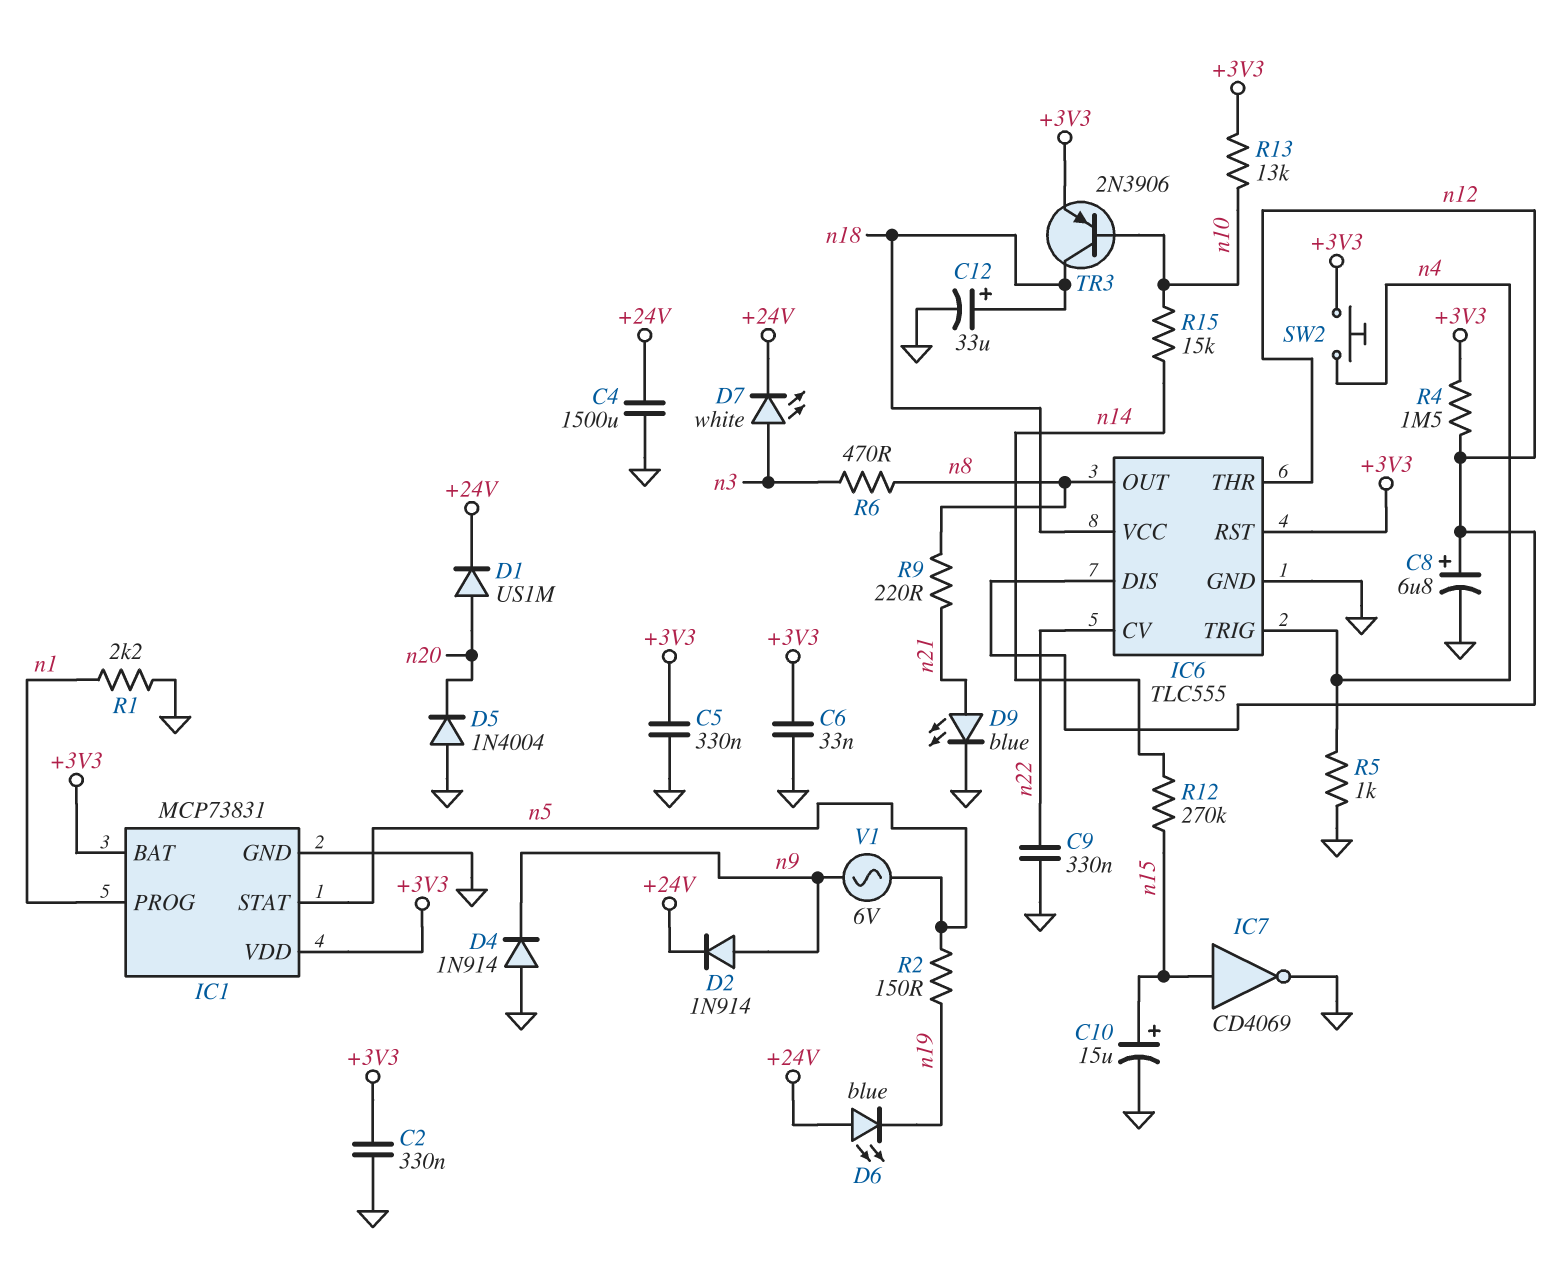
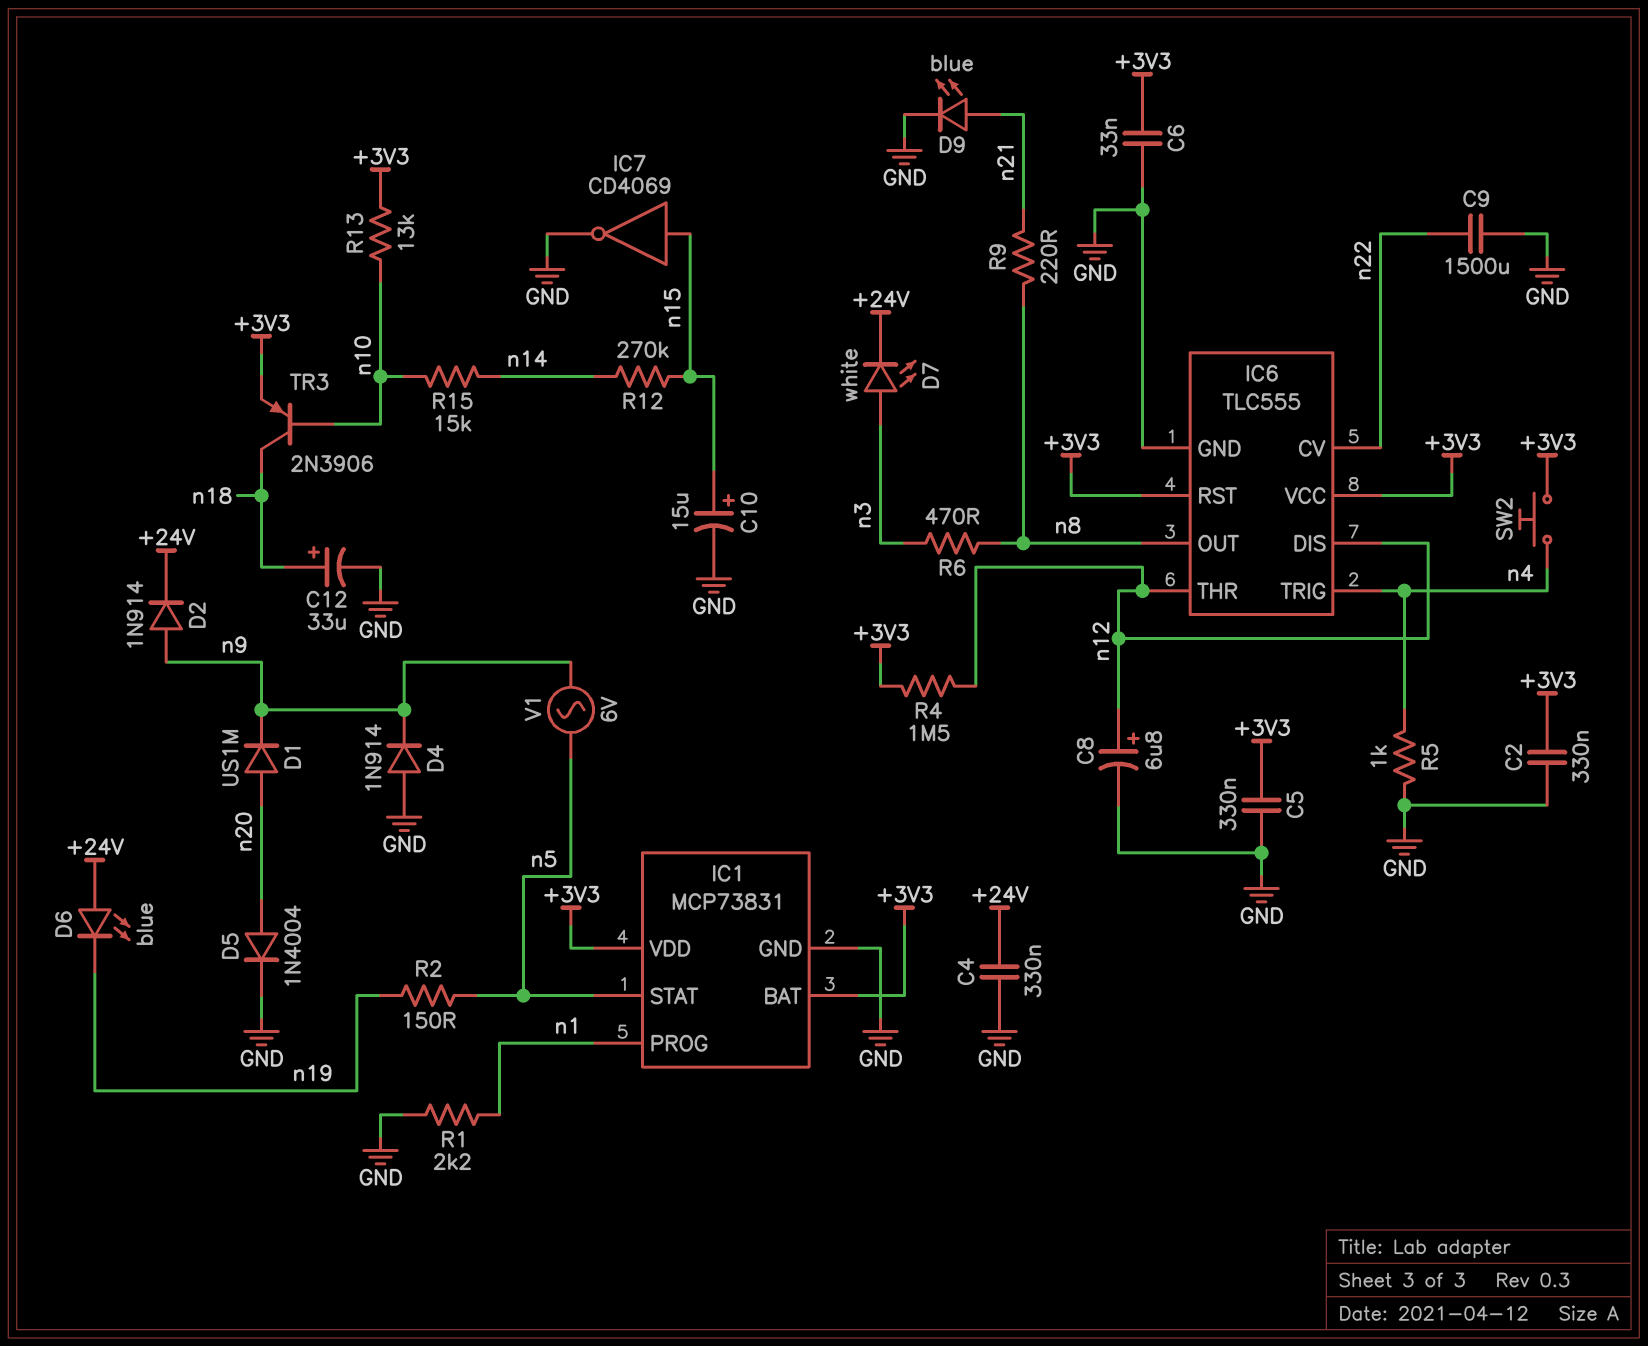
C4: 1500uF (+24V, GND) -> 330nF (+24V, GND)
C9: 330nF (GND, n22) -> 1500uF (GND, n22)
D1: diode US1M (A n20, K +24V) -> diode US1M (A n20, K n9)
D5: diode 1N4004 (A GND, K n20) -> diode 1N4004 (A n20, K GND)
IC6 pin VCC: n18 -> +3V3

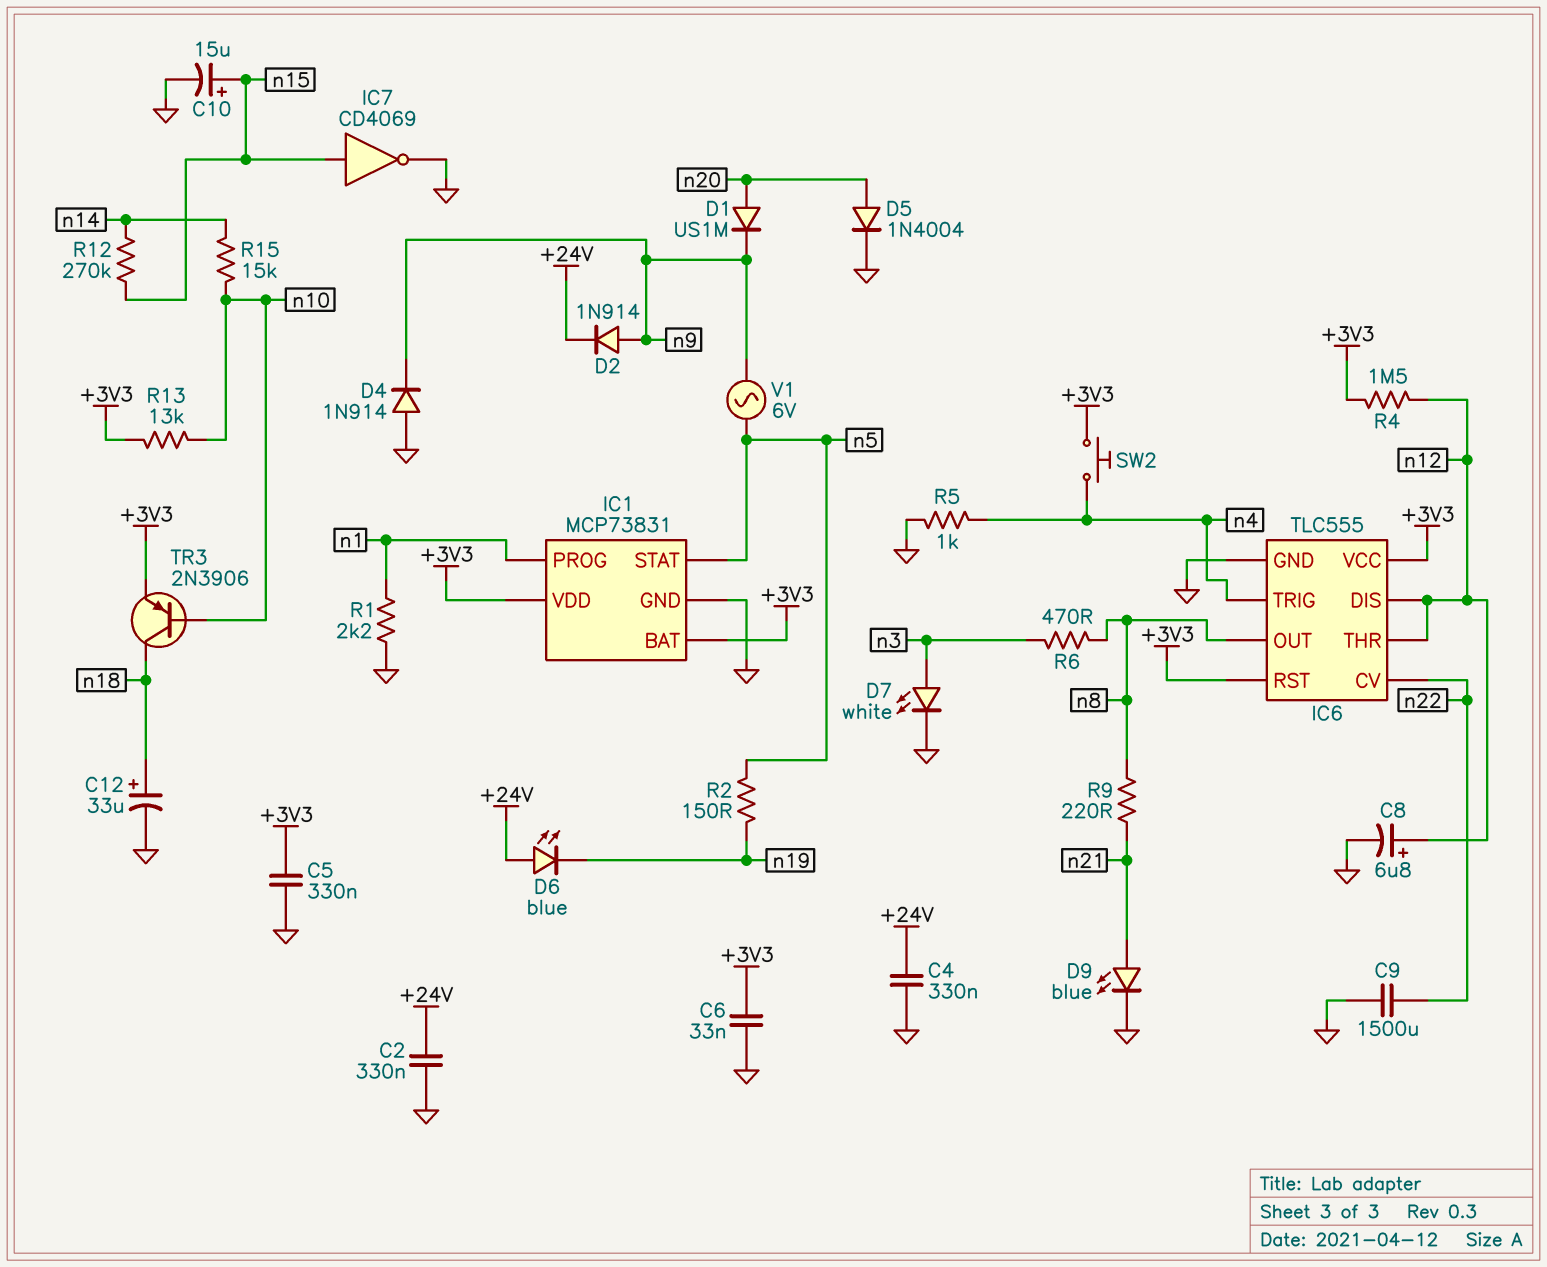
C2: 330nF (+3V3, GND) -> 330nF (+24V, GND)
D7: LED white (A n3, K +24V) -> LED white (A n3, K GND)

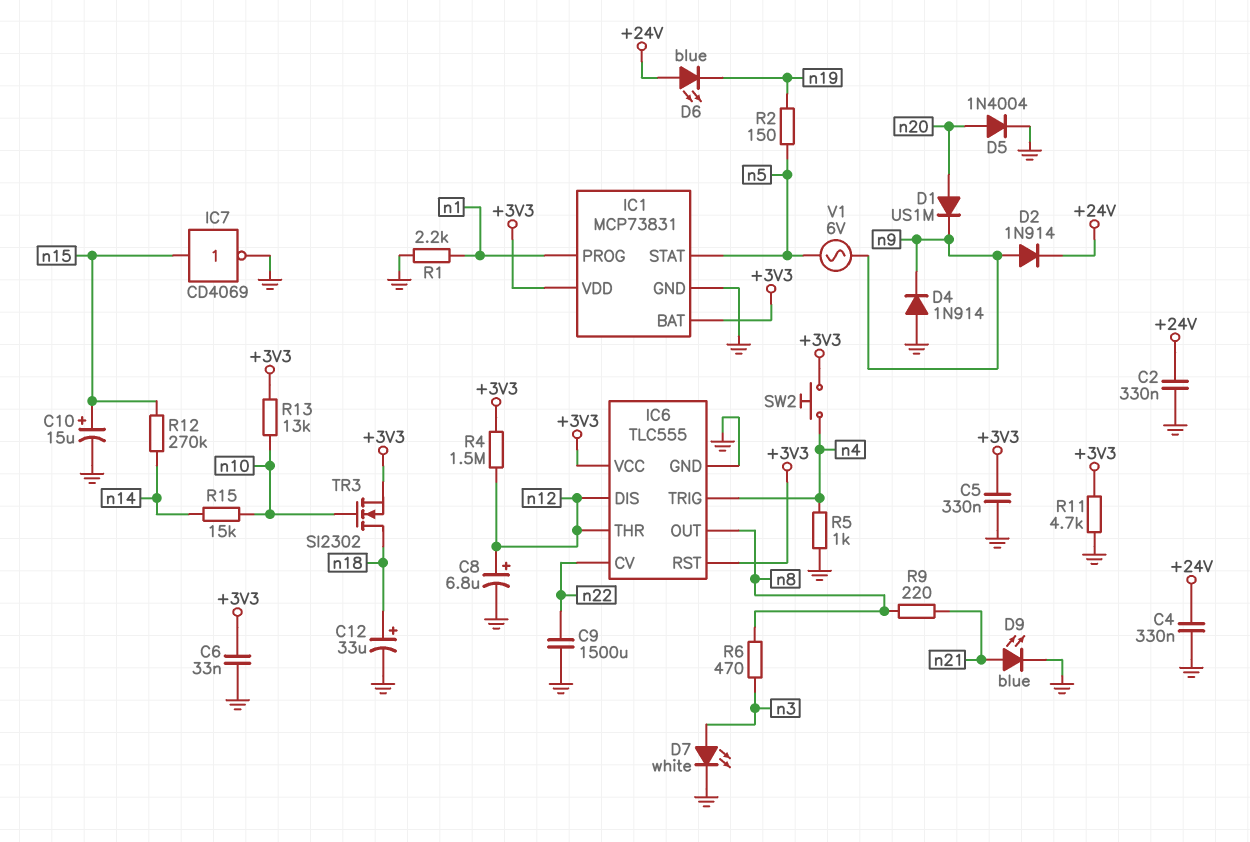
R11: none -> 4.7k (+3V3, GND)
TR3: PNP 2N3906 (B n10, C n18, E +3V3) -> NMOS SI2302 (G n10, D n18, S +3V3)

